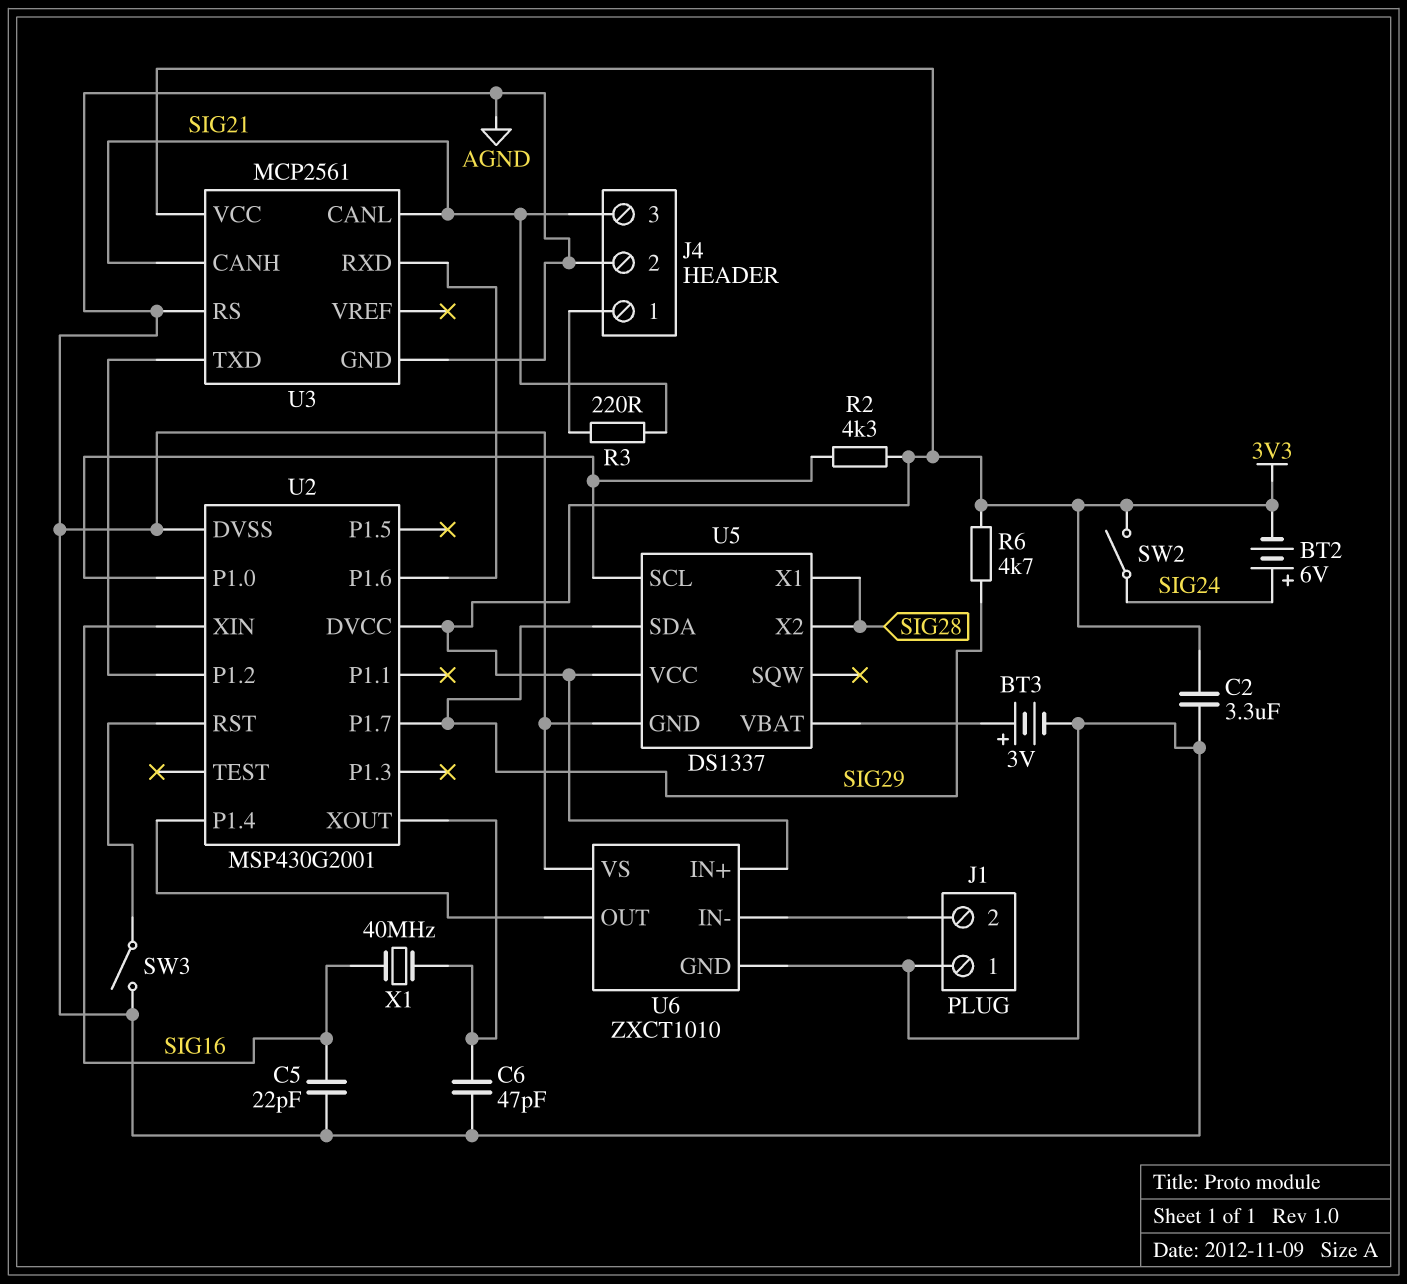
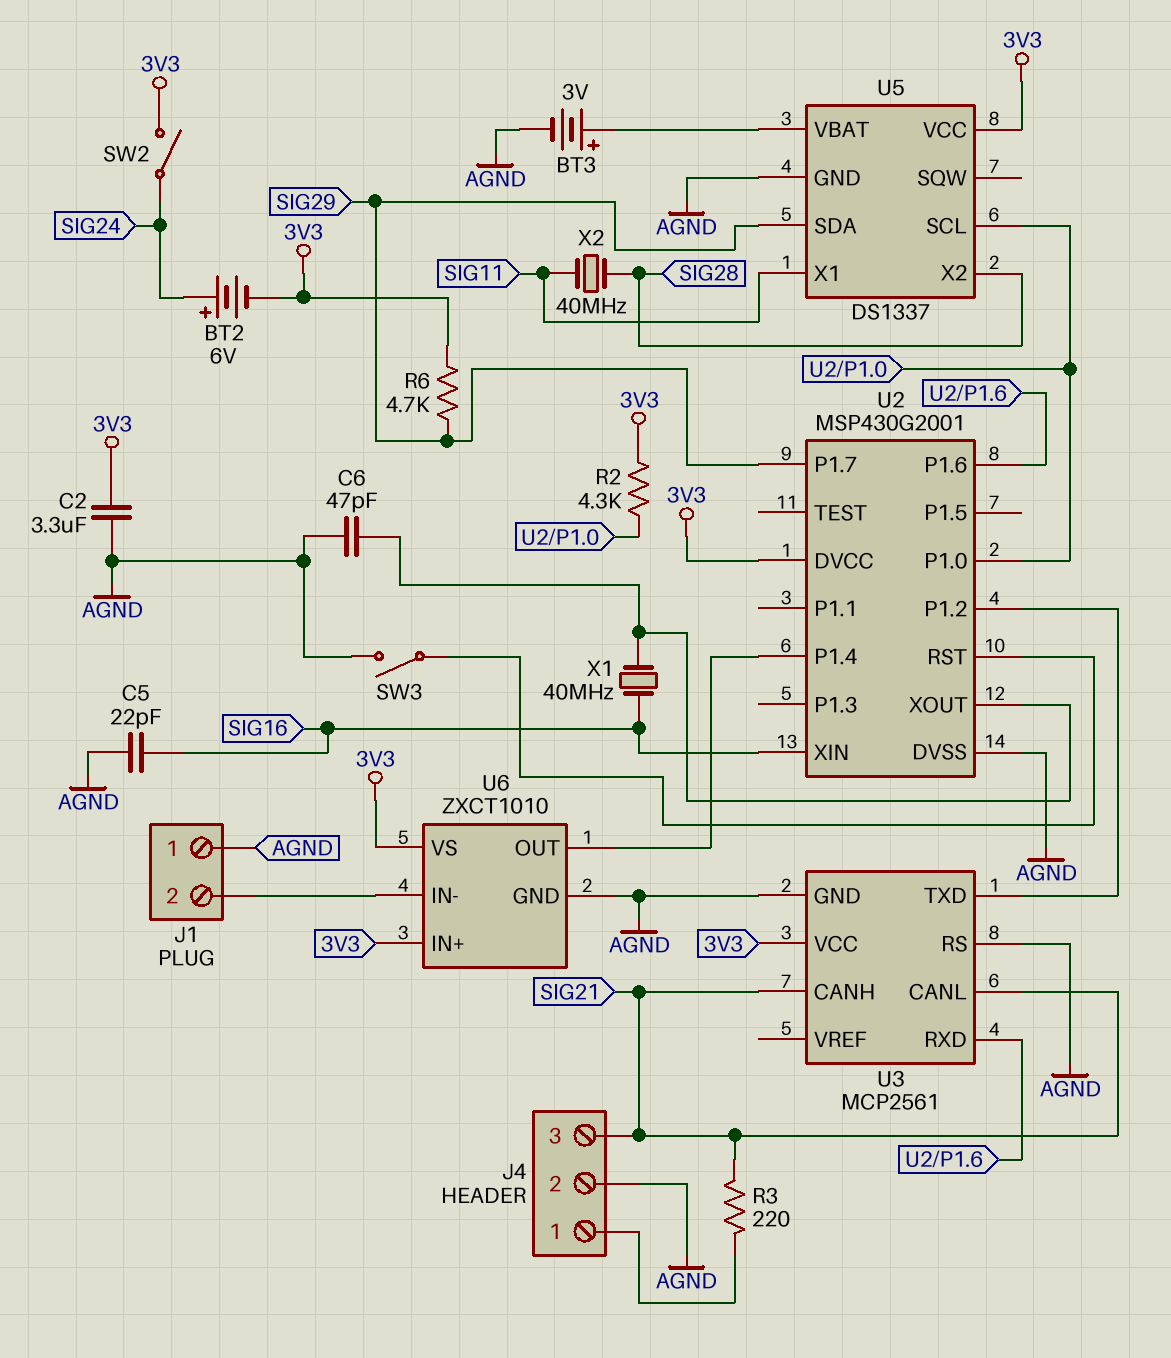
U5 pin X1: SIG28 -> SIG11
U6 pin VS: AGND -> 3V3
X2: none -> 40MHz (SIG11, SIG28)

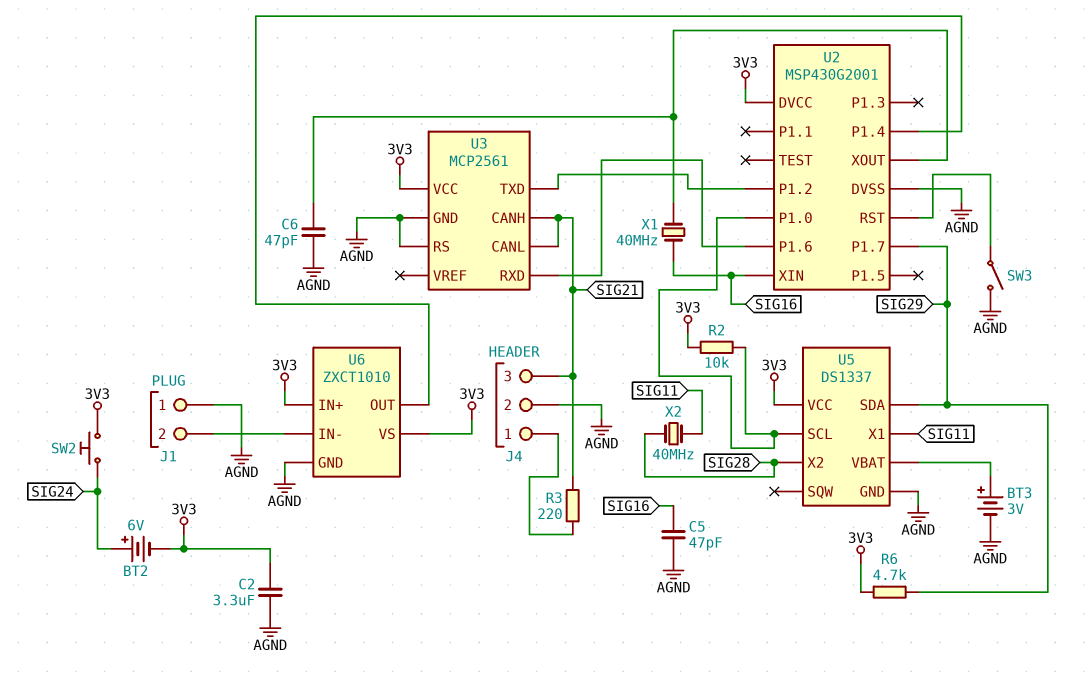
C5: 22pF (AGND, SIG16) -> 47pF (AGND, SIG16)
R2: 4.3k (3V3, U2/P1.0) -> 10k (3V3, U2/P1.0)
SW2: switch (3V3, SIG24) -> button (3V3, SIG24)

